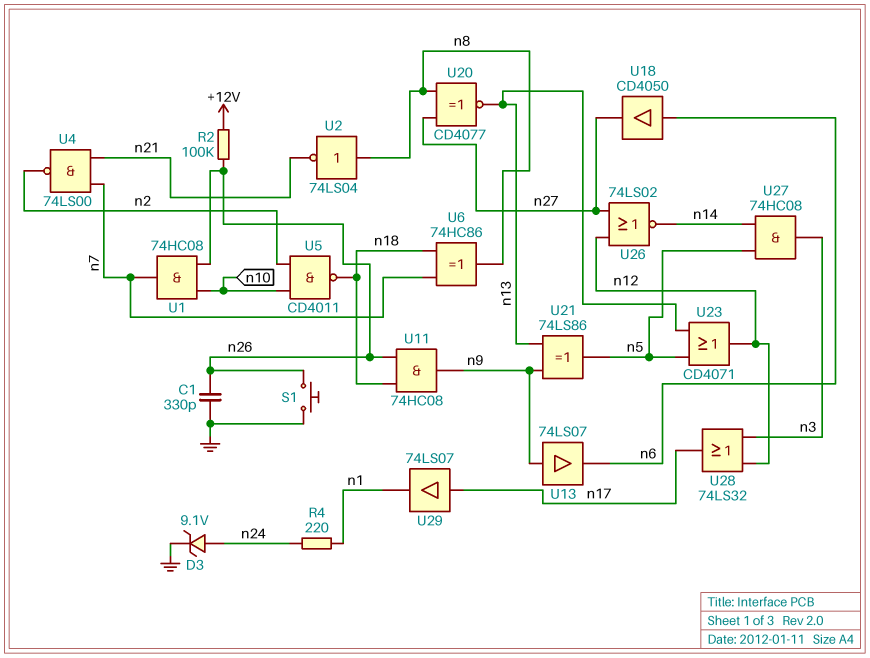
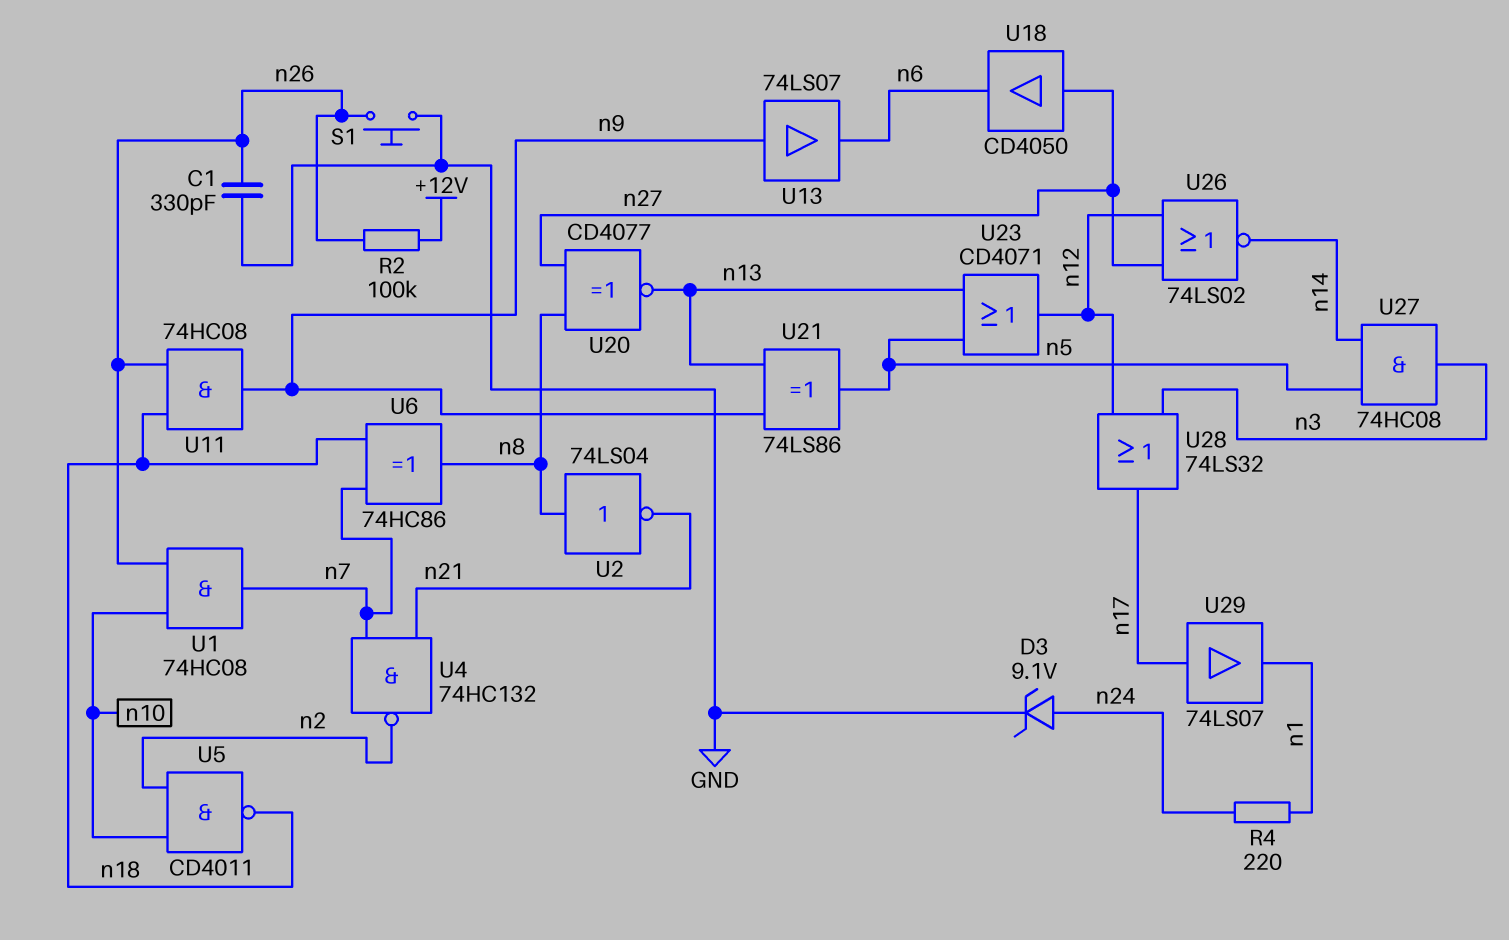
U4: NAND 74LS00 (in n7, in n21, out n2) -> NAND 74HC132 (in n7, in n21, out n2)
U18: buffer CD4050 (in n6, out n27) -> buffer CD4050 (in n27, out n6)

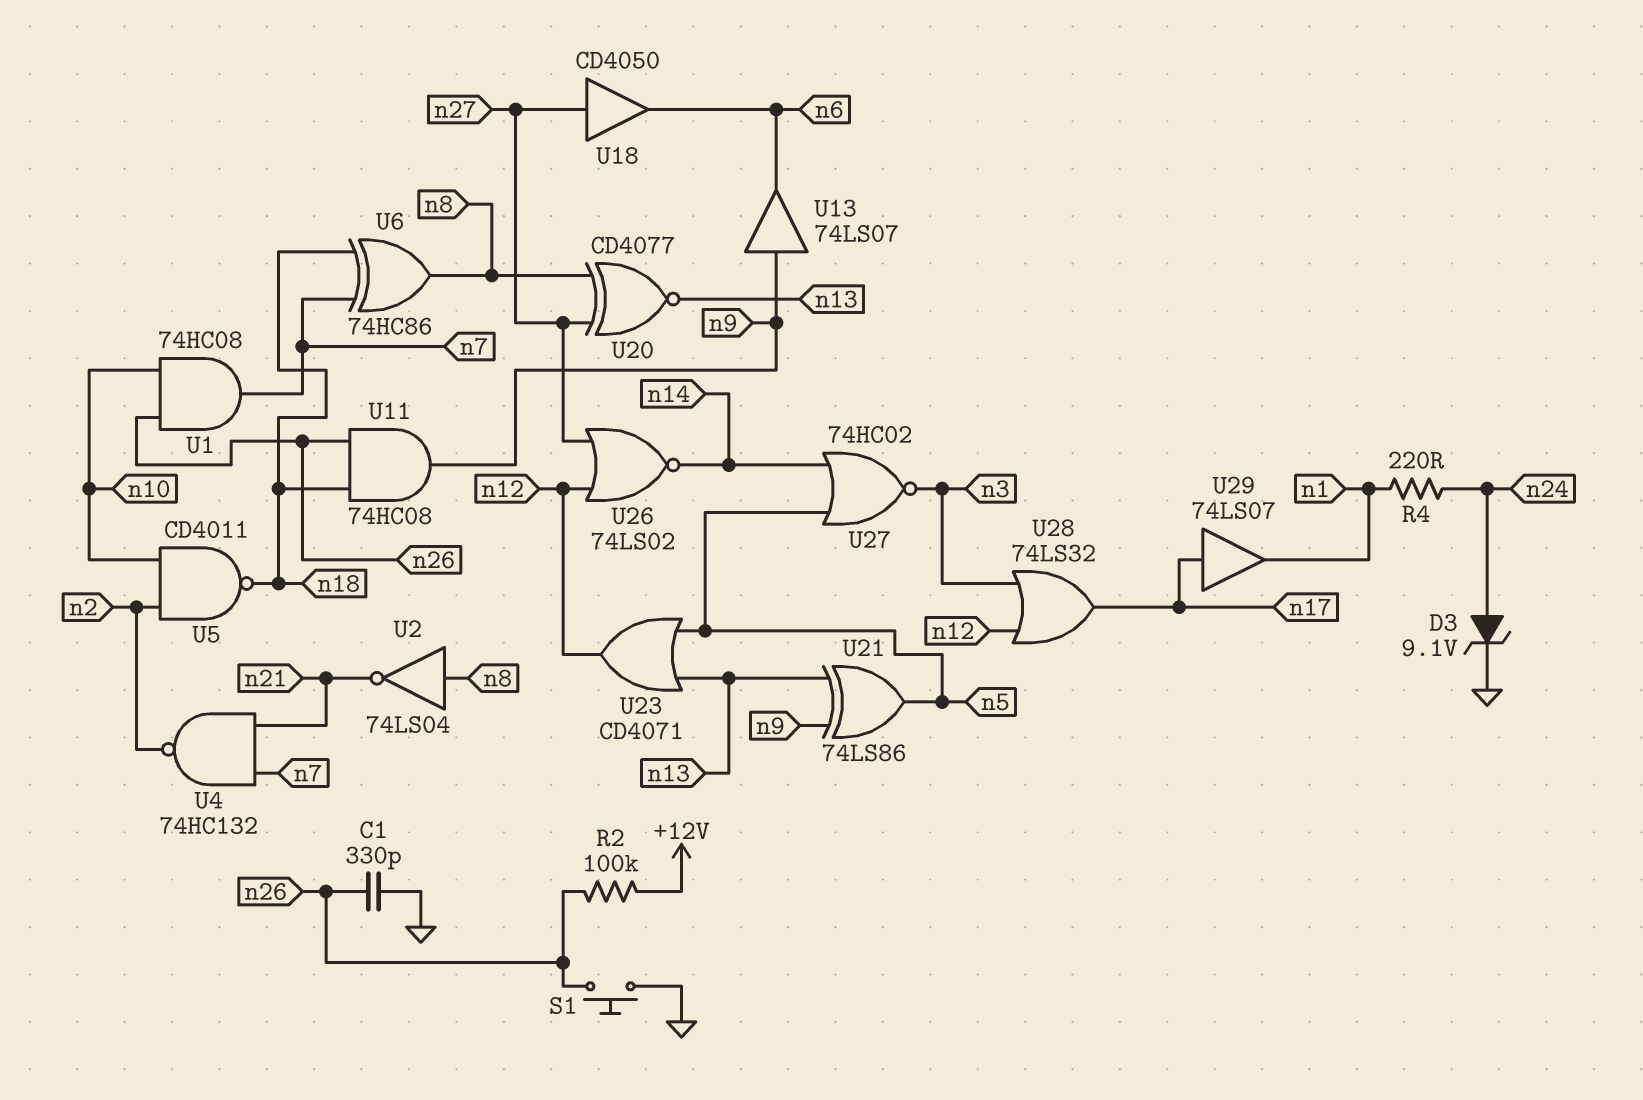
U27: AND 74HC08 (in n5, in n14, out n3) -> NOR 74HC02 (in n5, in n14, out n3)

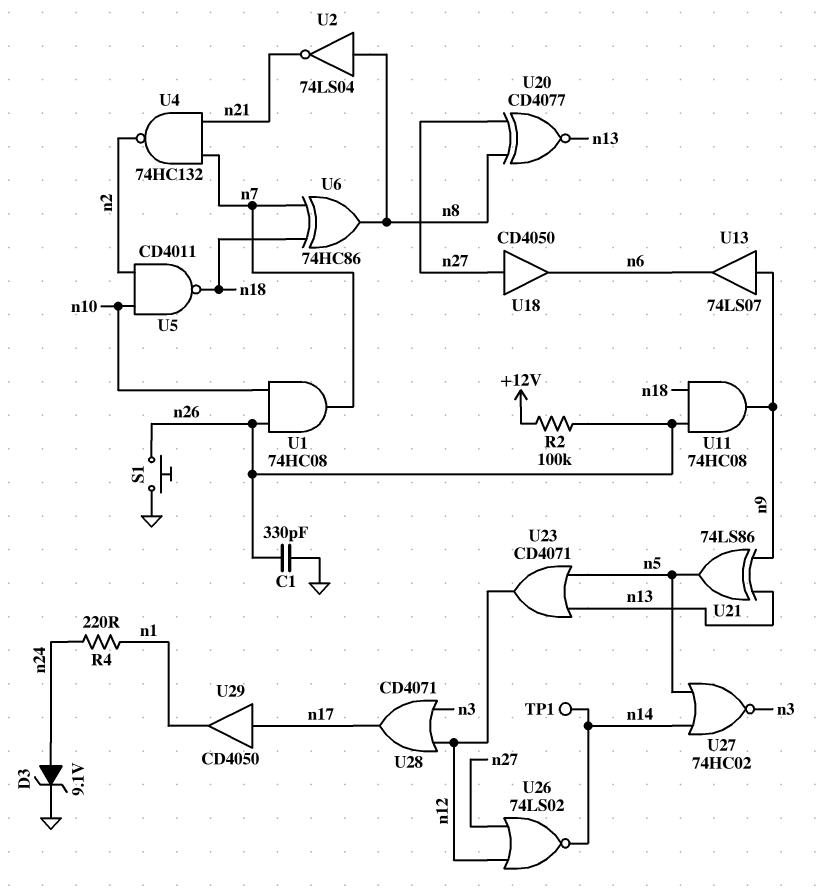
TP1: none -> test point (n14)
U28: OR 74LS32 (in n3, in n12, out n17) -> OR CD4071 (in n3, in n12, out n17)
U29: buffer 74LS07 (in n17, out n1) -> buffer CD4050 (in n17, out n1)

